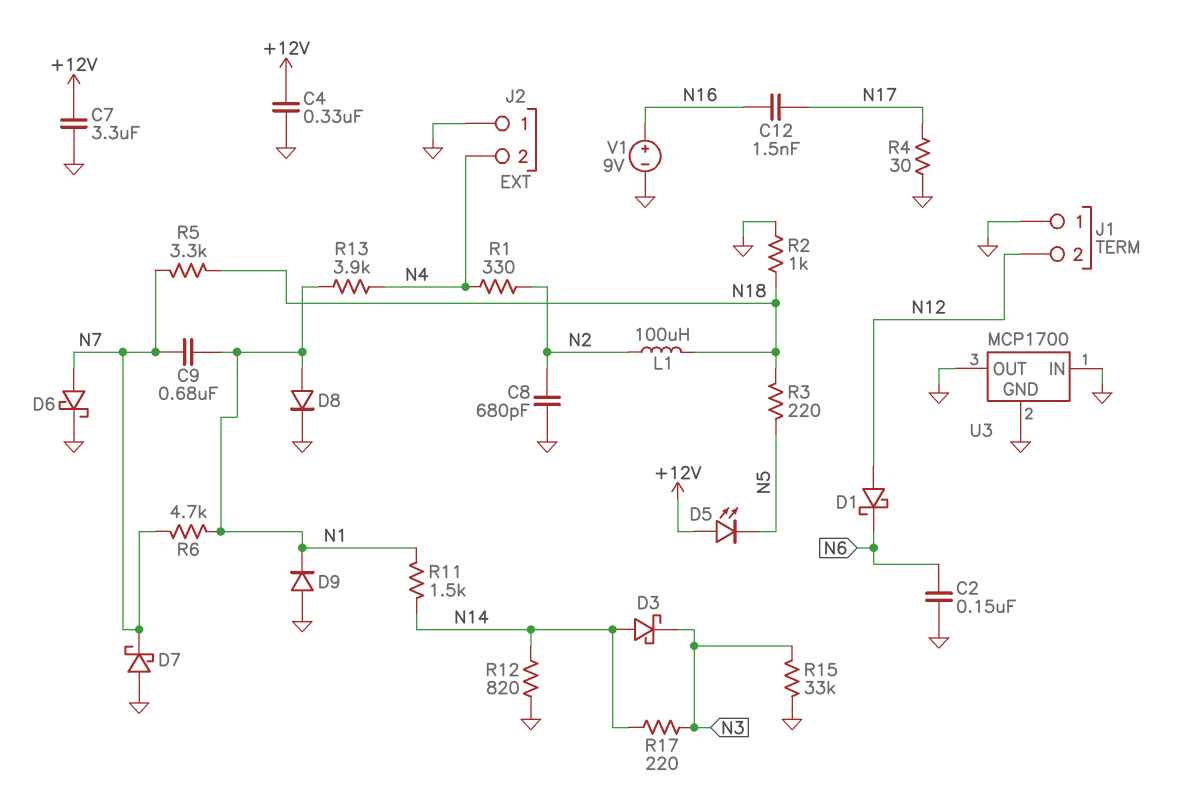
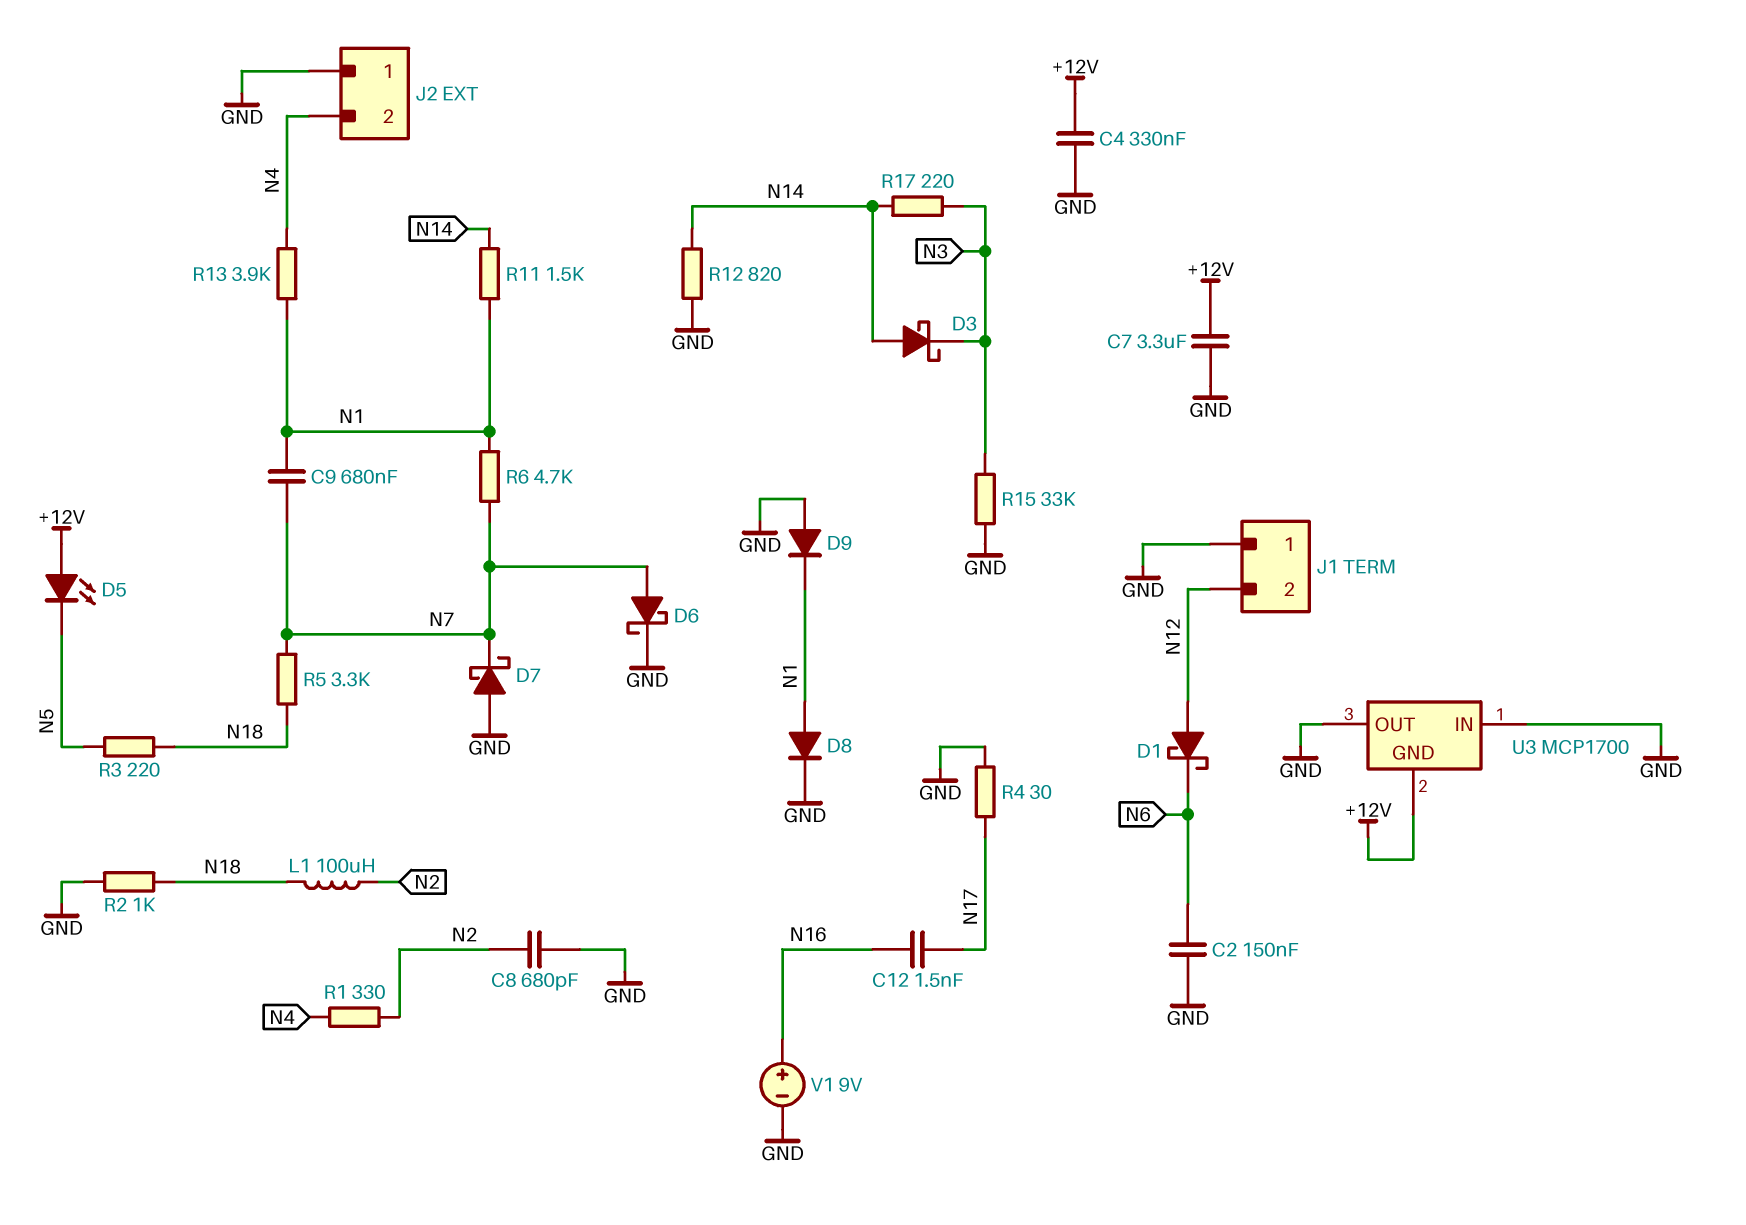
U3 pin GND: GND -> +12V

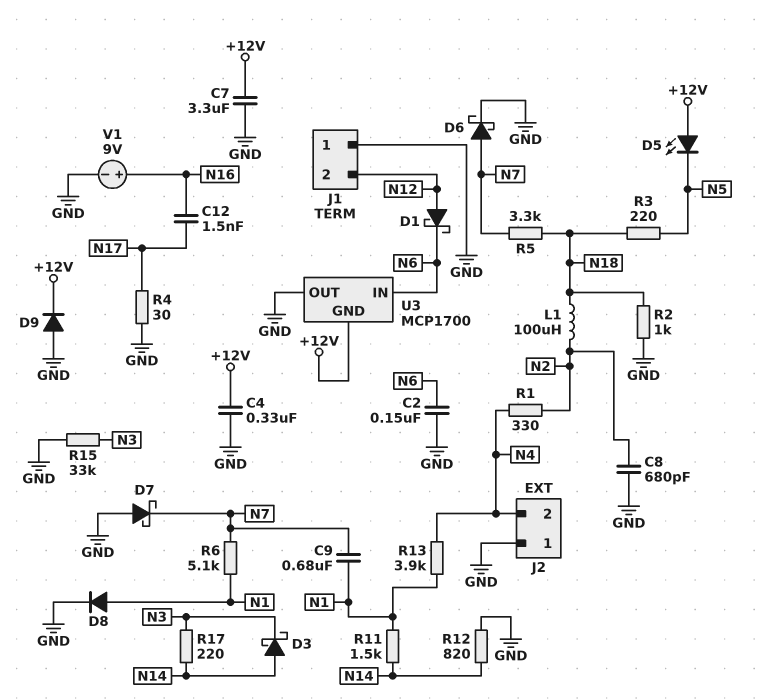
D9: diode (A GND, K N1) -> diode (A GND, K +12V)
R6: 4.7k (N1, N7) -> 5.1k (N1, N7)
U3 pin IN: GND -> N6

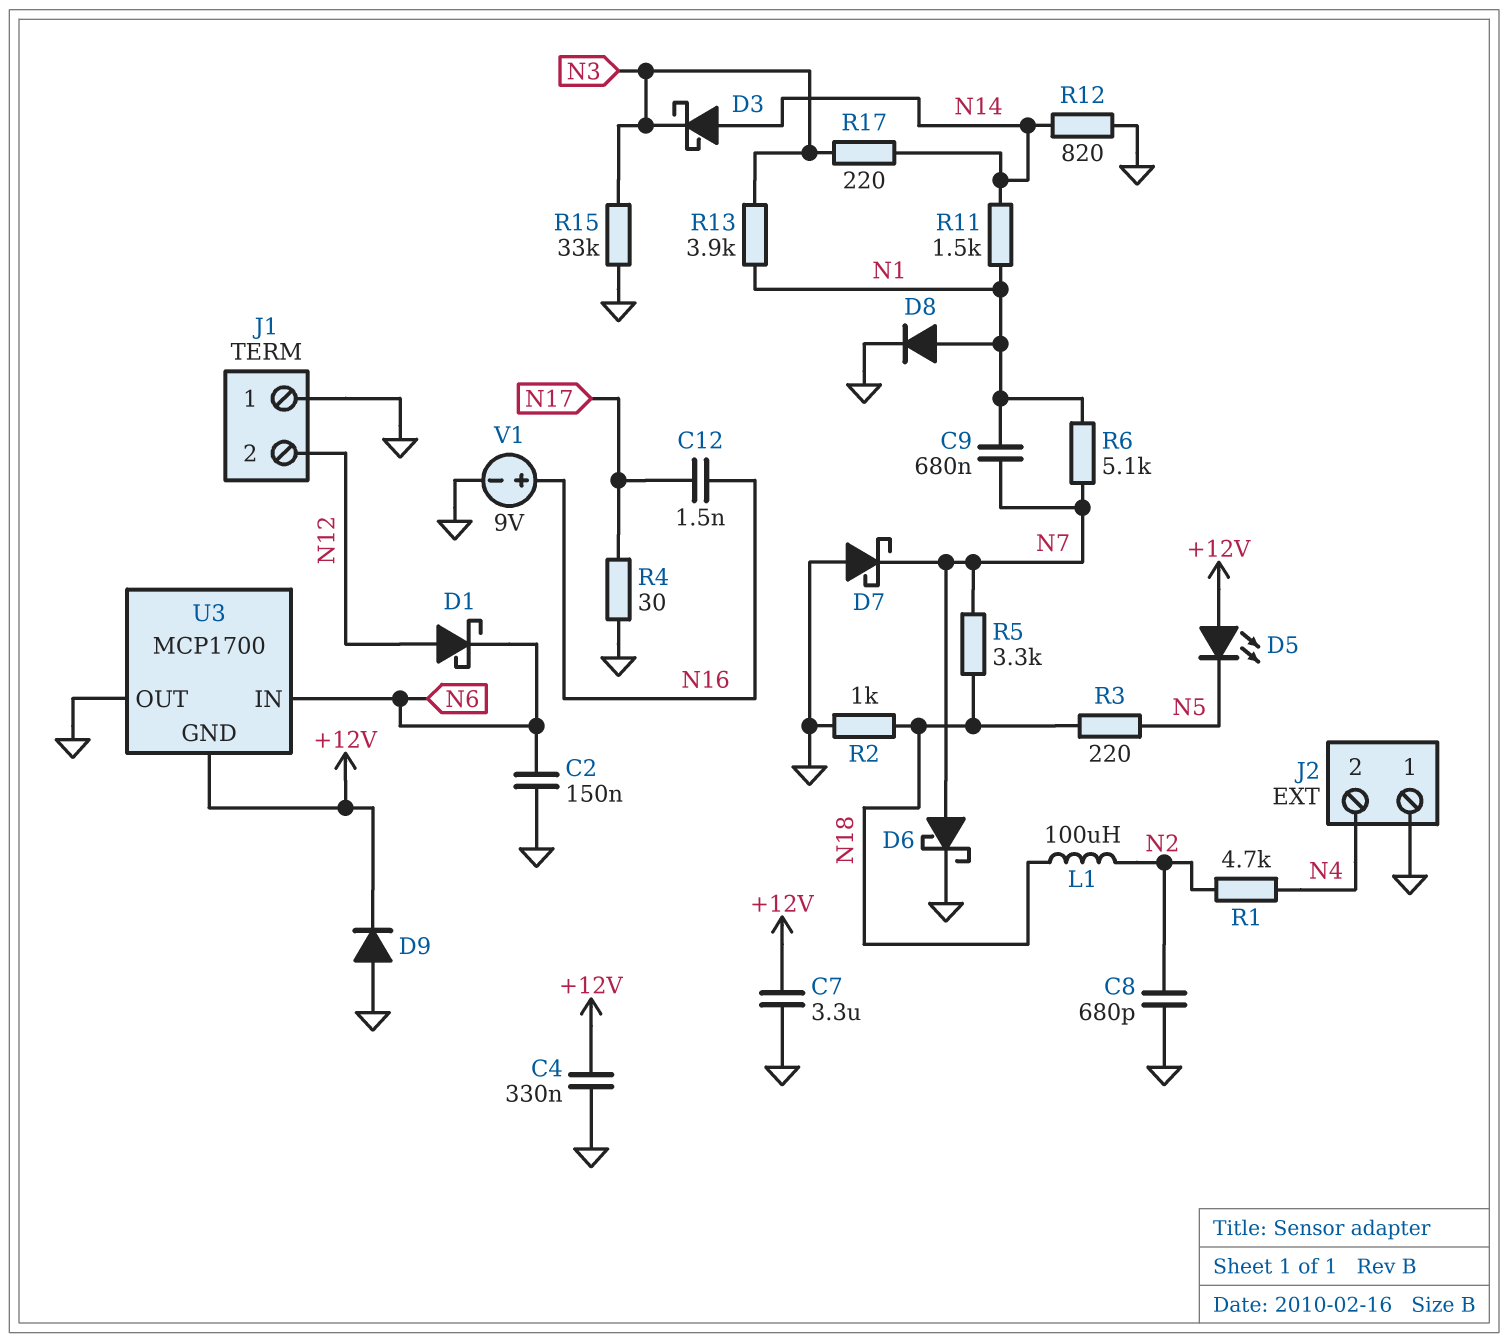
R1: 330 (N2, N4) -> 4.7k (N2, N4)
R13: 3.9k (N1, N4) -> 3.9k (N1, N3)

